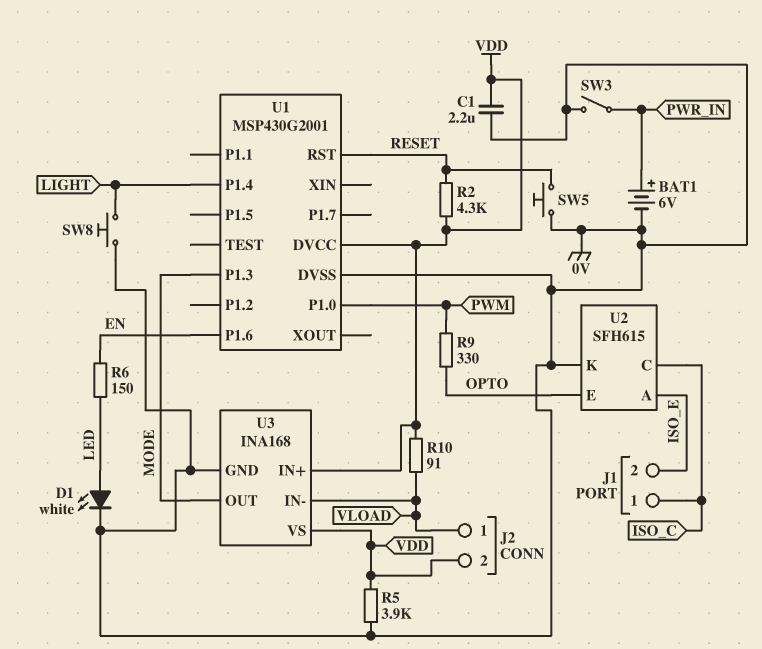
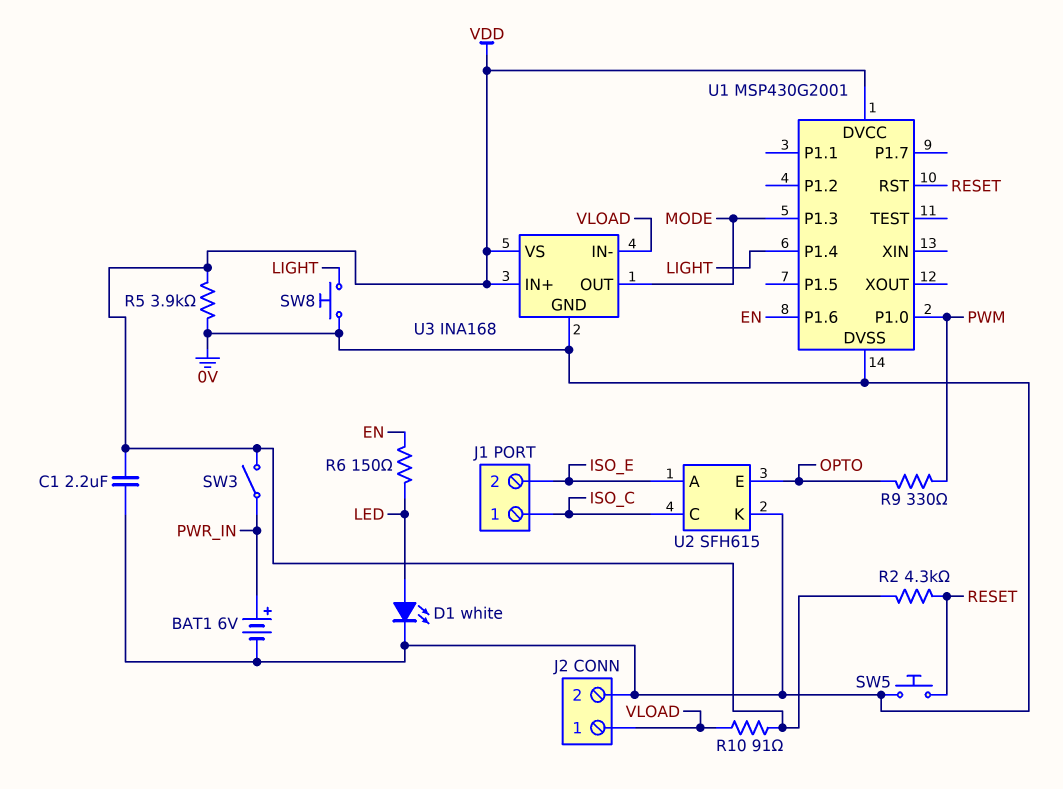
J2 pin 2: VDD -> 0V
SW3: switch (0V, PWR_IN) -> switch (PWR_IN, VDD)

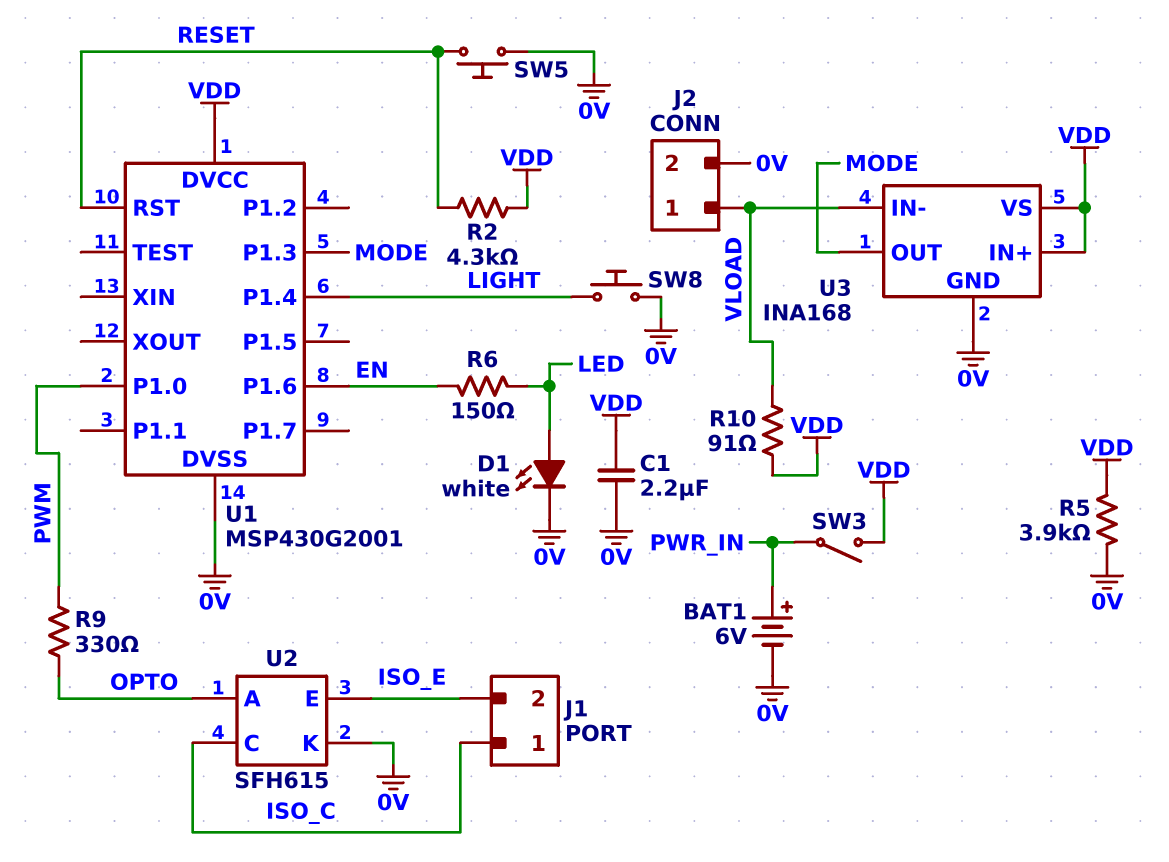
U2 pin A: ISO_E -> OPTO
U2 pin E: OPTO -> ISO_E

